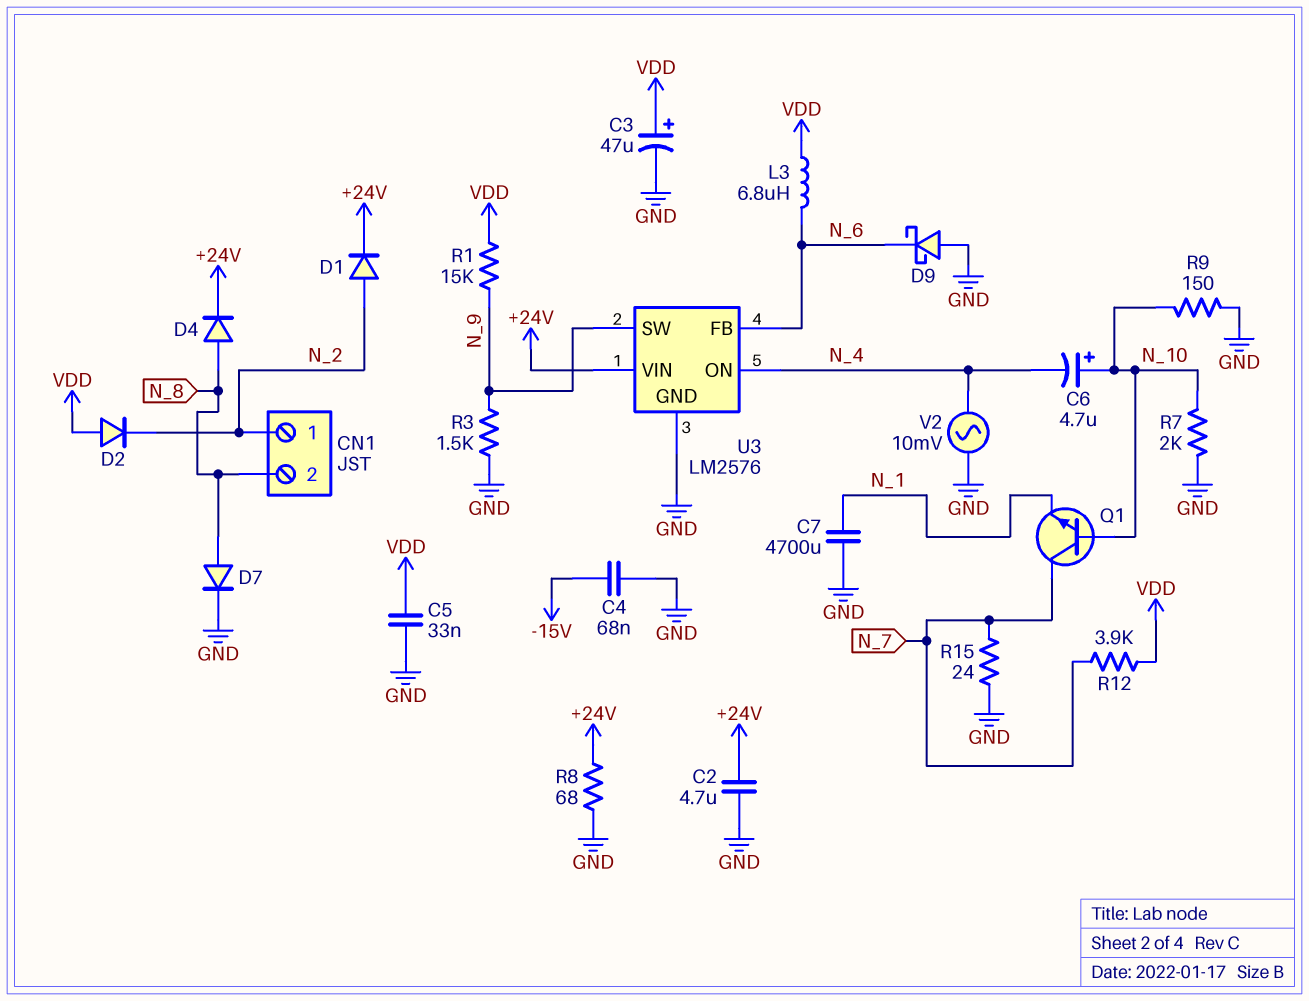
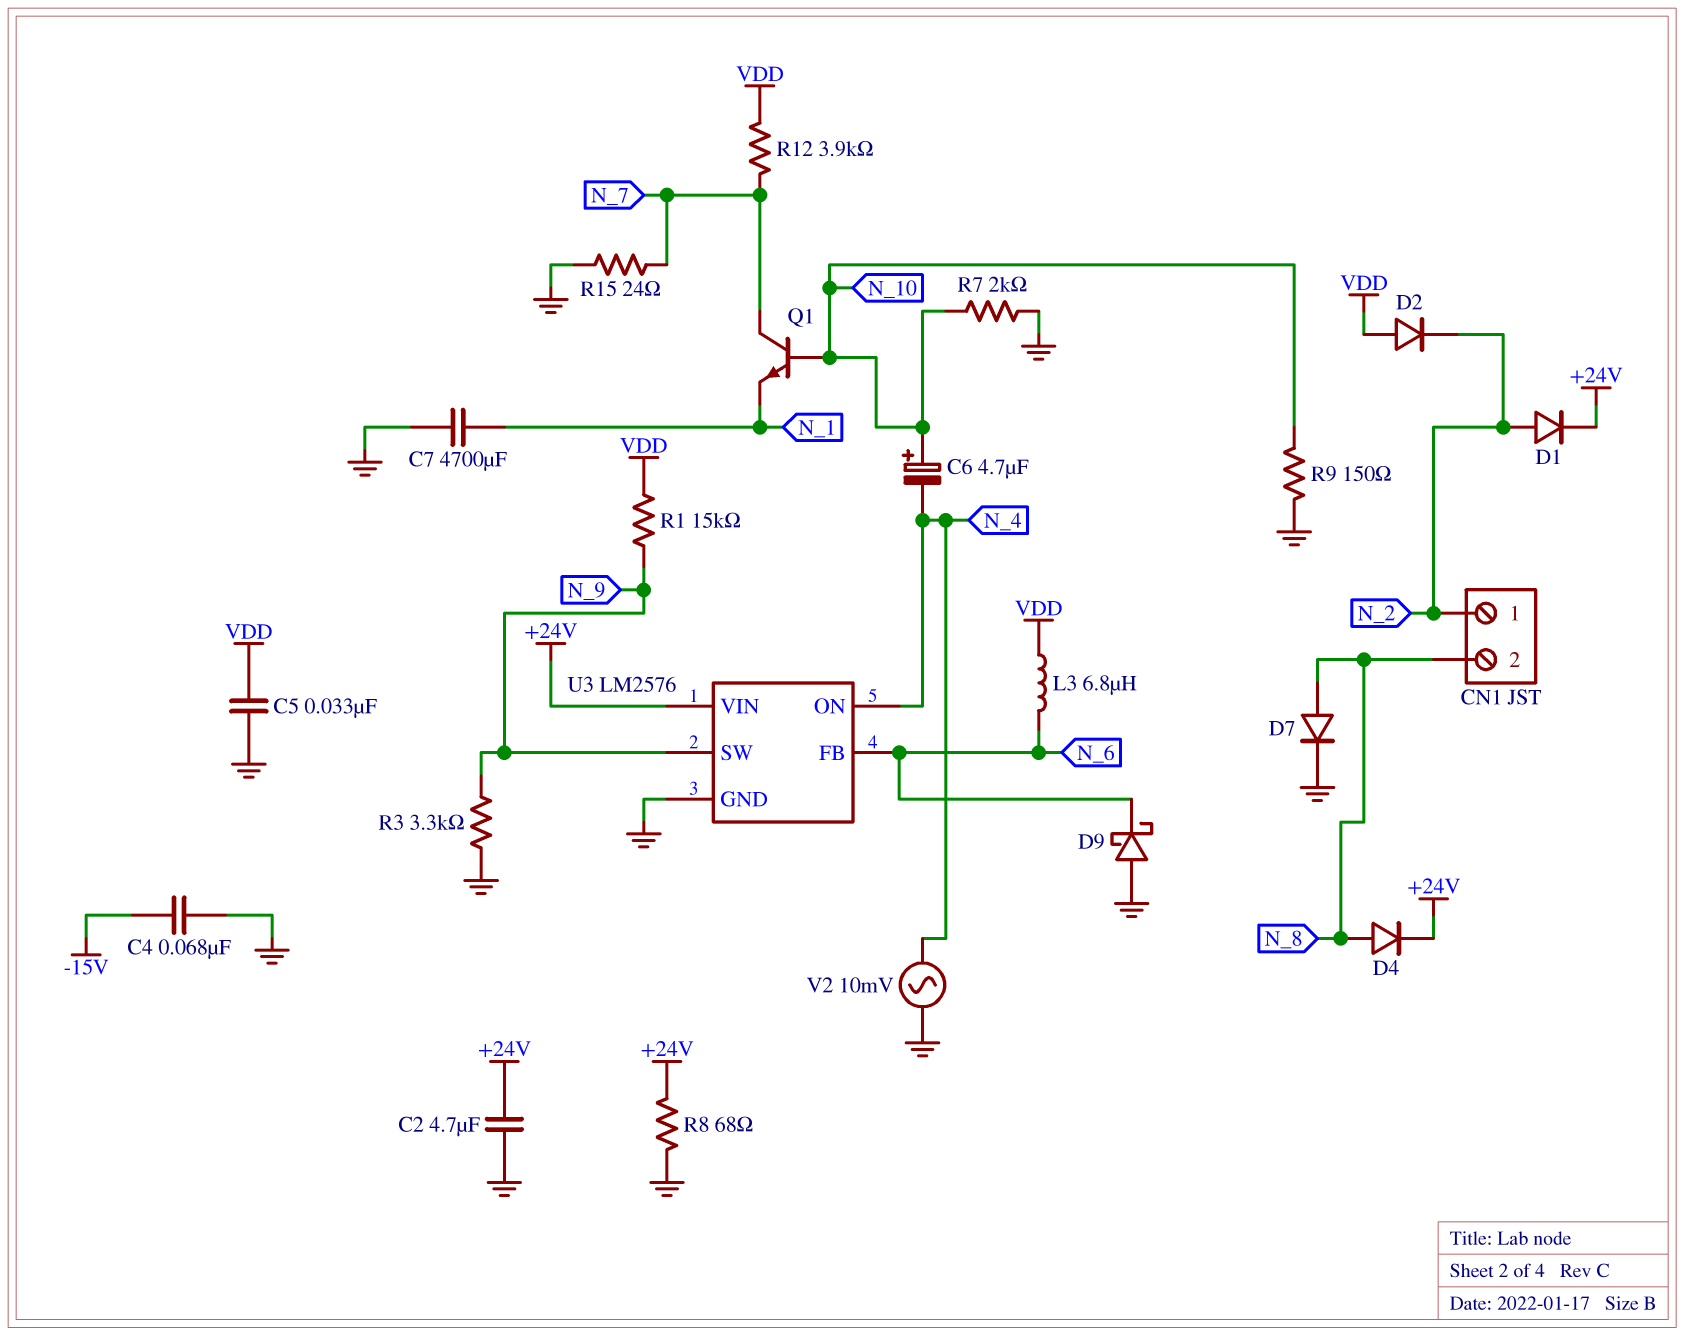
C3: 47uF (plus VDD, minus GND) -> none
R3: 1.5k (GND, N_9) -> 3.3k (GND, N_9)

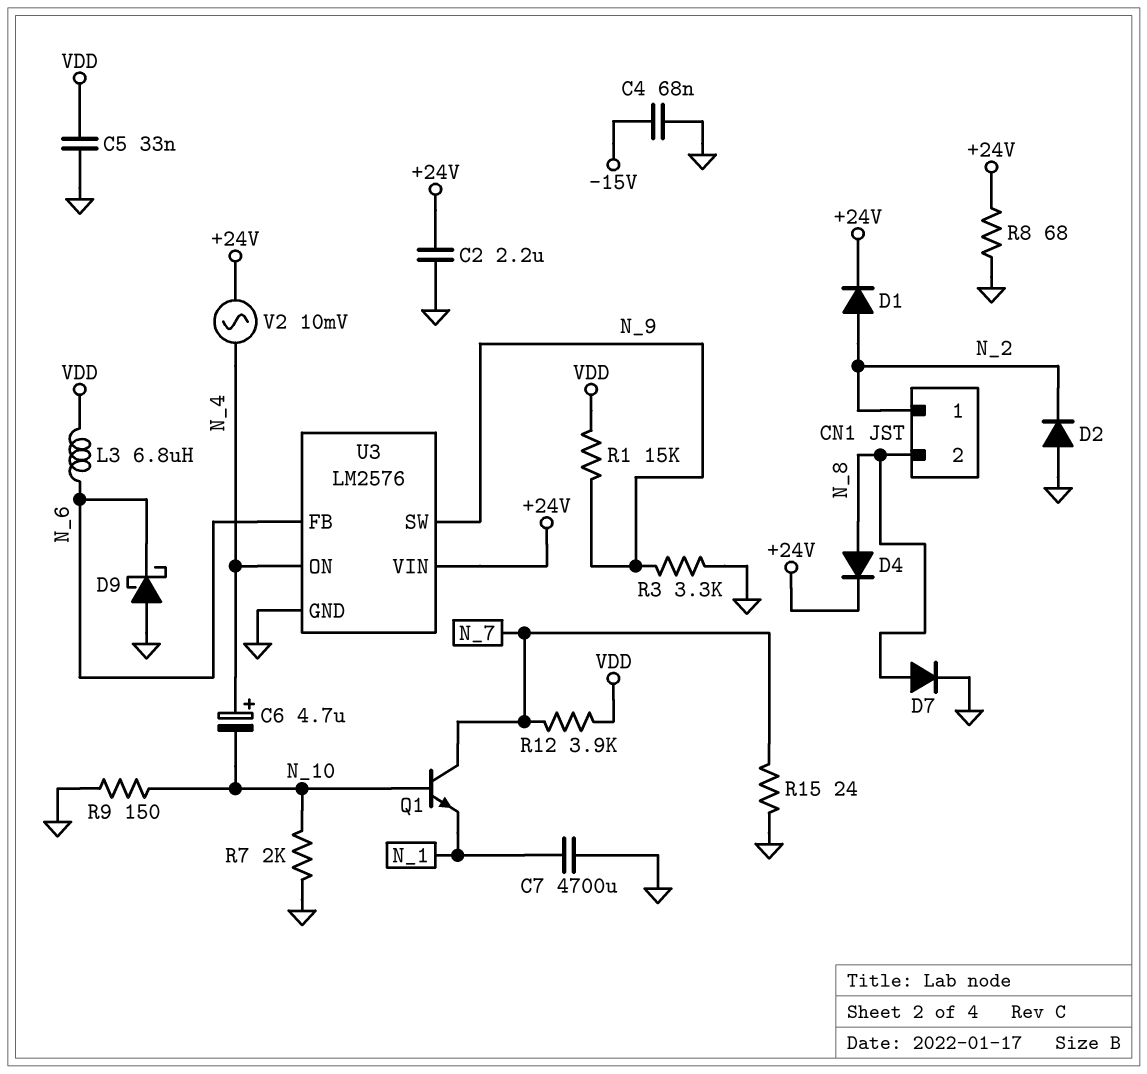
C2: 4.7uF (+24V, GND) -> 2.2uF (+24V, GND)
C6: 4.7uF (plus N_10, minus N_4) -> 4.7uF (plus N_4, minus N_10)
D2: diode (A VDD, K N_2) -> diode (A GND, K N_2)
V2: AC 10mV (GND, N_4) -> AC 10mV (+24V, N_4)

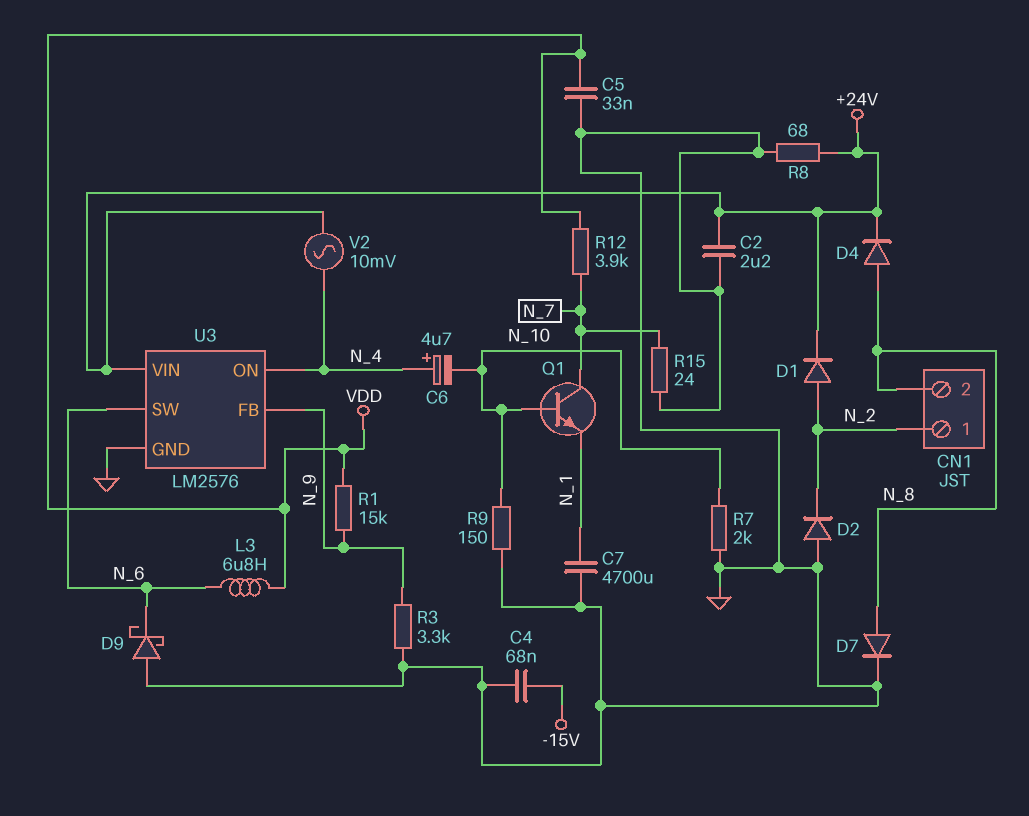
U3 pin FB: N_6 -> N_9
U3 pin SW: N_9 -> N_6

